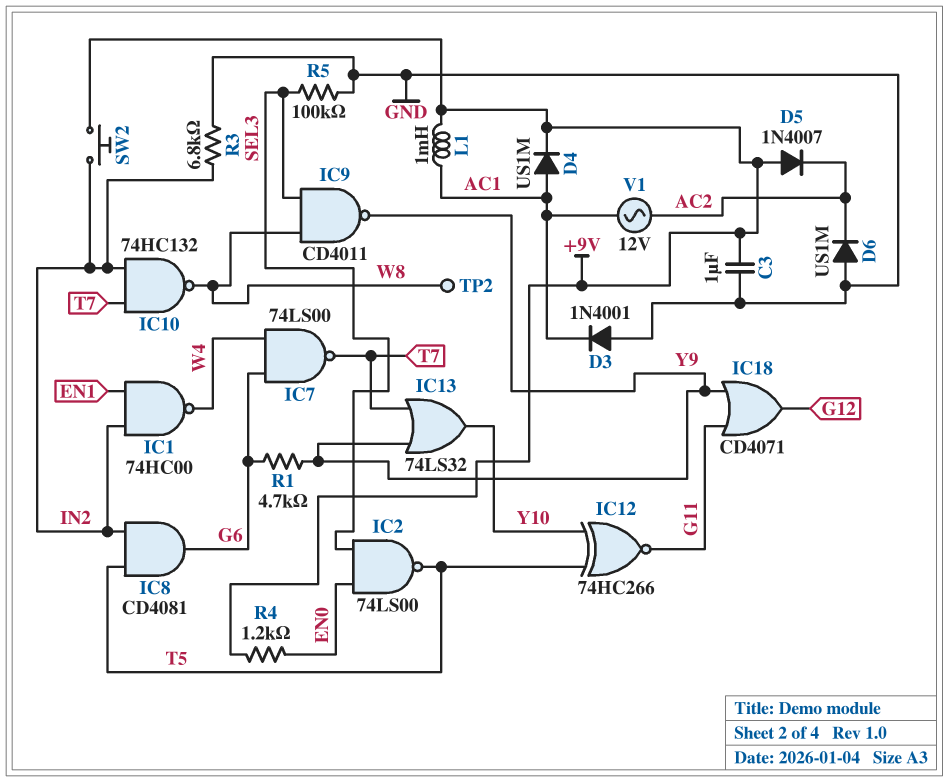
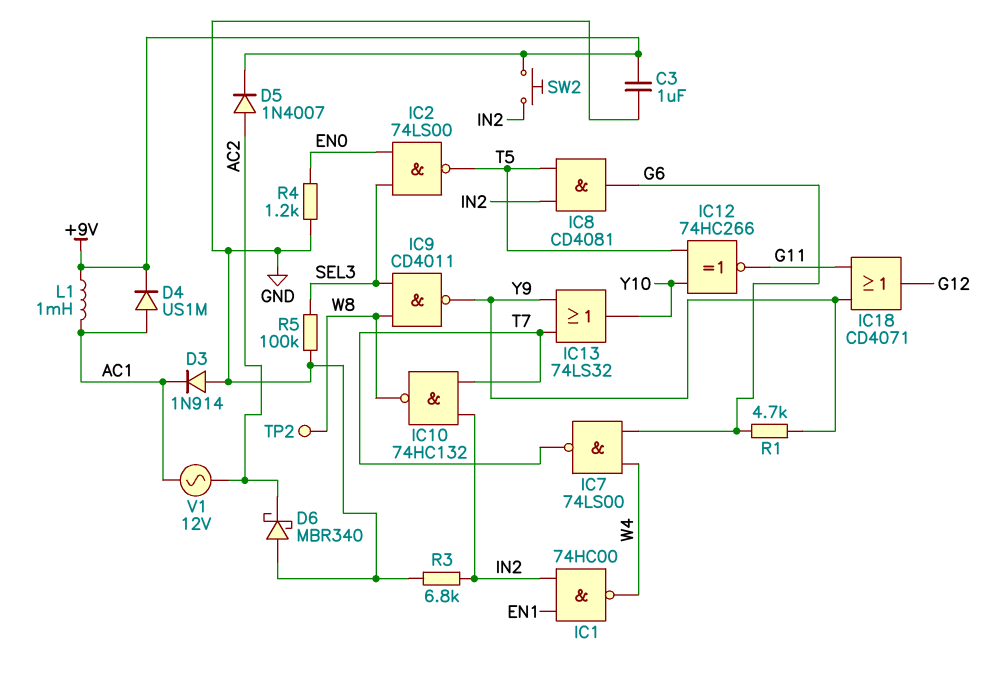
D3: diode 1N4001 (A GND, K AC1) -> diode 1N914 (A GND, K AC1)
D5: diode 1N4007 (A +9V, K AC2) -> diode 1N4007 (A AC2, K +9V)
D6: diode US1M (A GND, K AC2) -> schottky MBR340 (A GND, K AC2)
R4: 1.2k (+9V, EN0) -> 1.2k (EN0, GND)

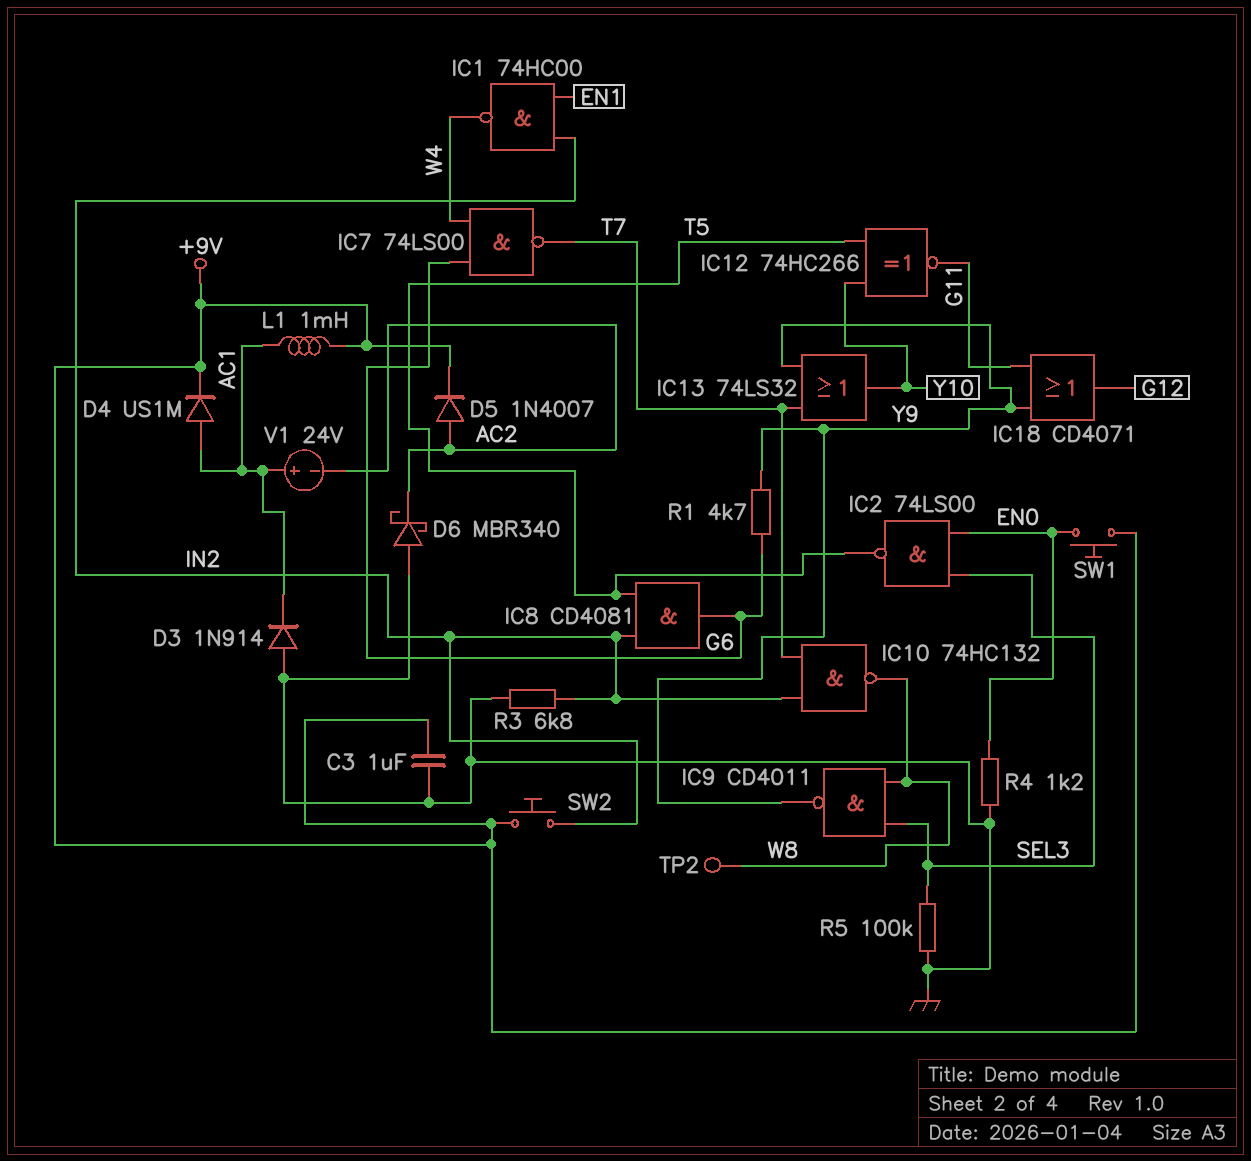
SW1: none -> button (+9V, EN0)
V1: AC 12V (AC1, AC2) -> 24V (plus AC1, minus AC2)

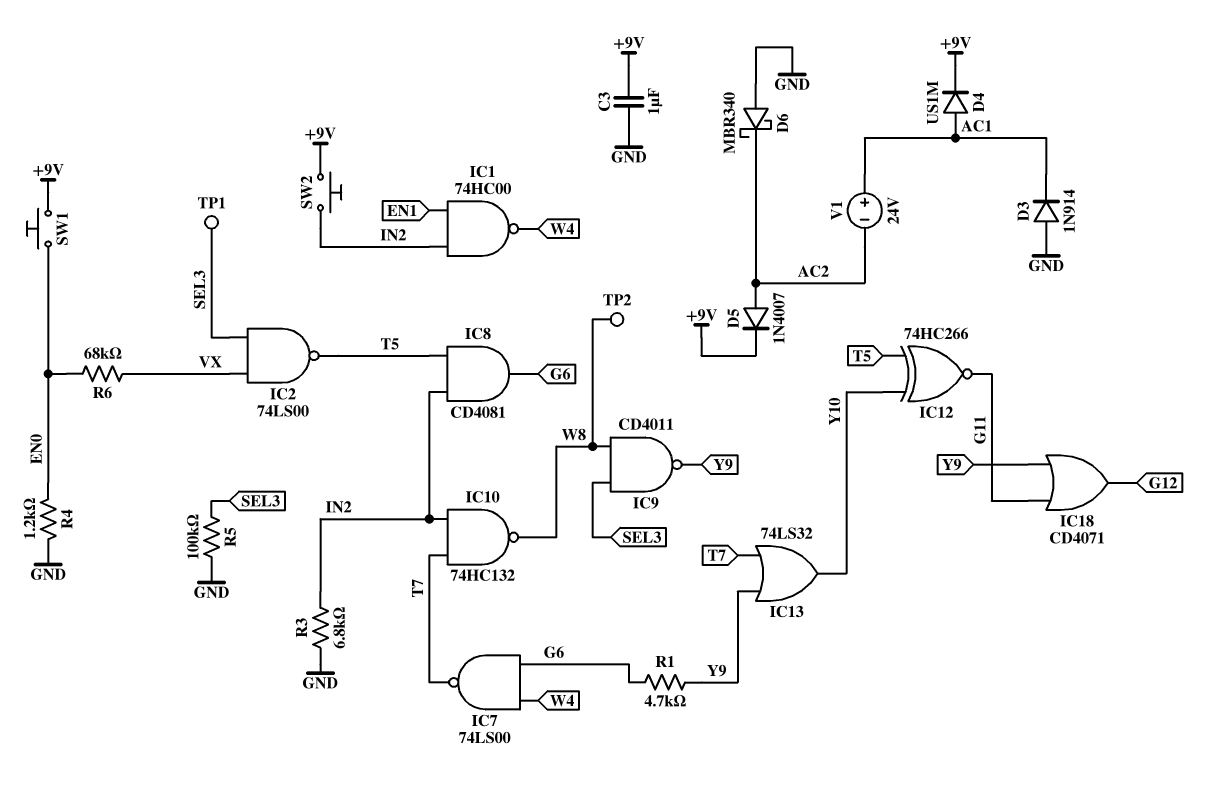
IC2: NAND 74LS00 (in EN0, in SEL3, out T5) -> NAND 74LS00 (in SEL3, in VX, out T5)
L1: 1mH (+9V, AC1) -> none
R6: none -> 68k (EN0, VX)
TP1: none -> test point (SEL3)

